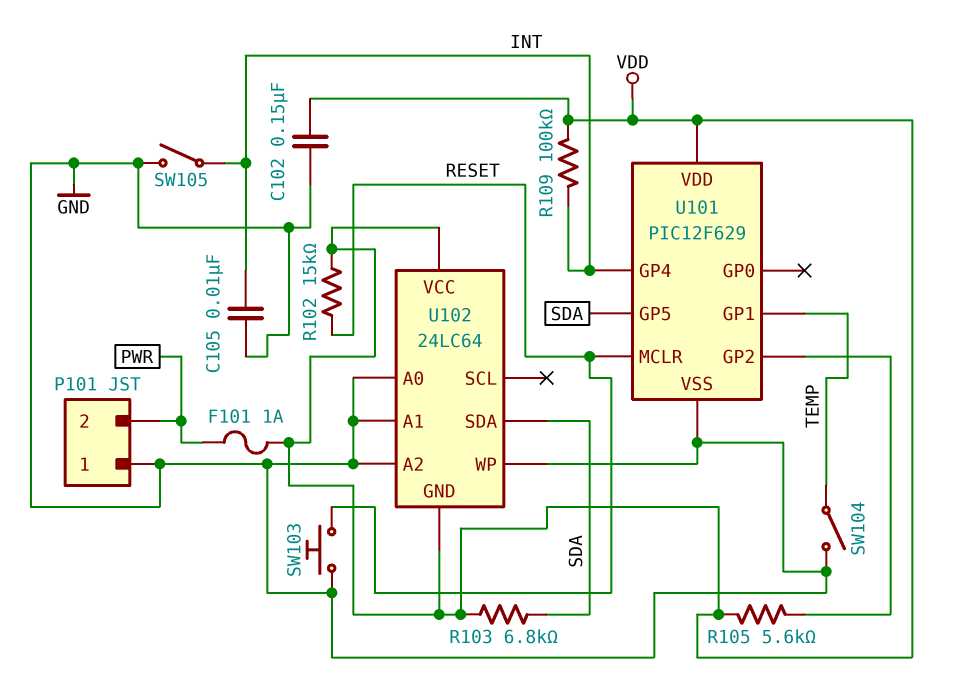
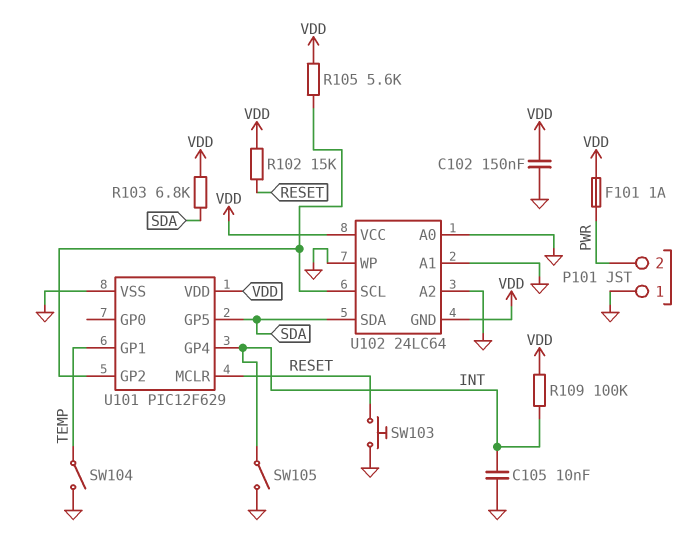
U102 pin SCL: none -> U101/GP2

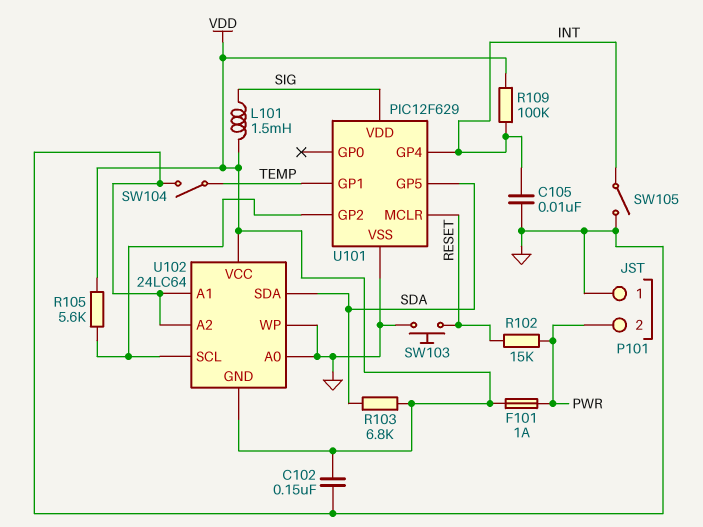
L101: none -> 1.5mH (SIG, VDD)
R102: 15k (RESET, VDD) -> 15k (PWR, RESET)
U101 pin VDD: VDD -> SIG

